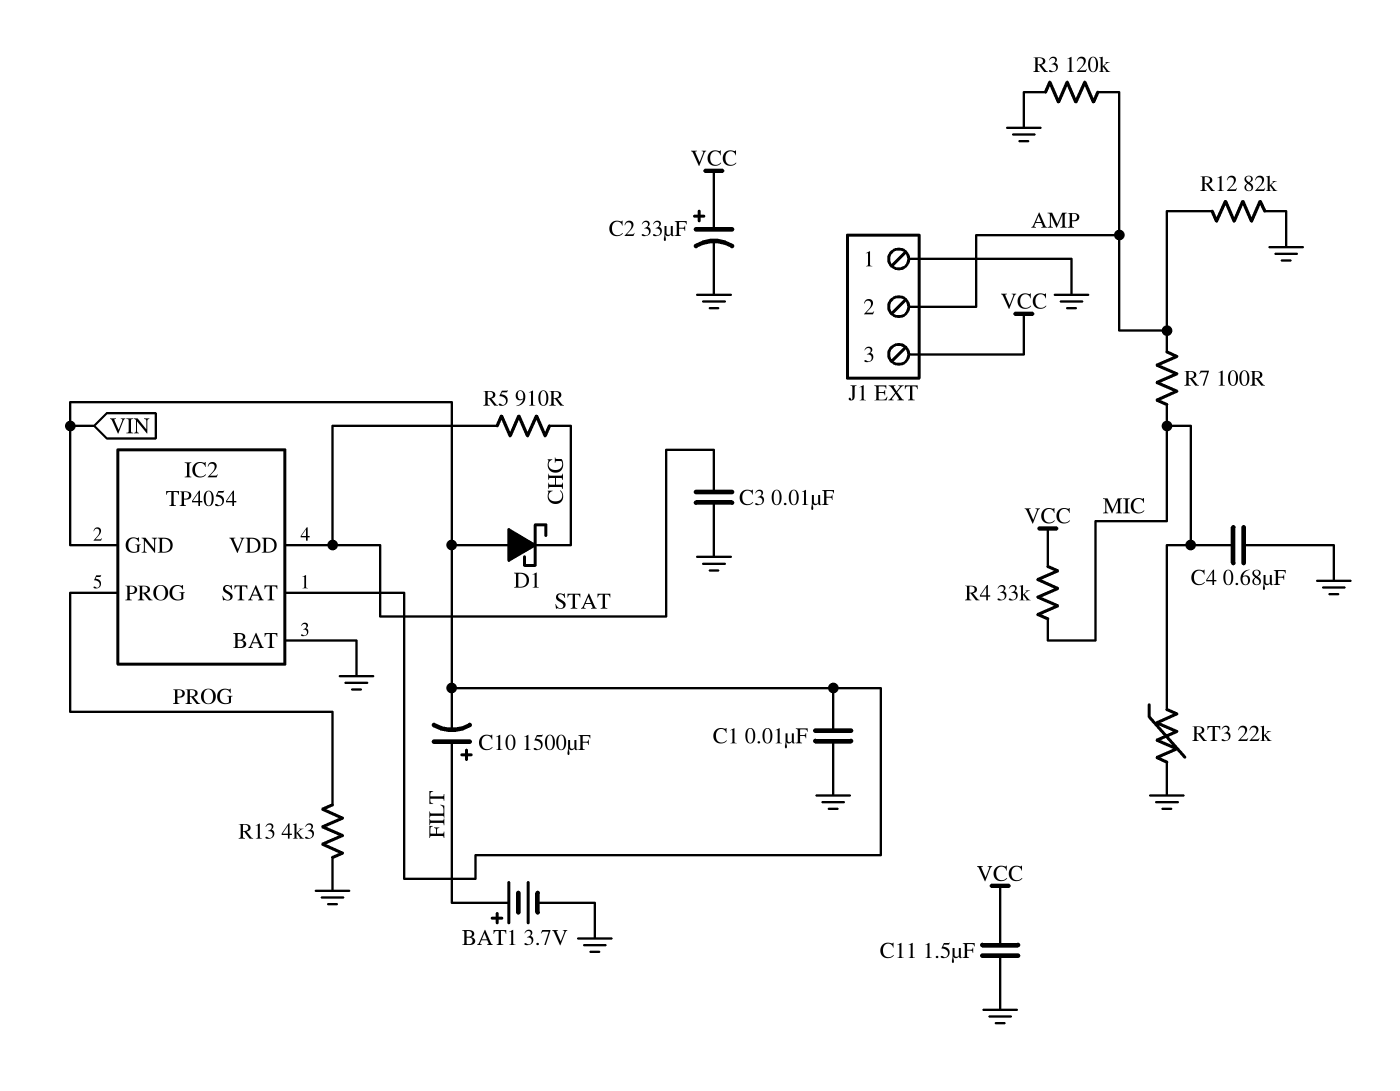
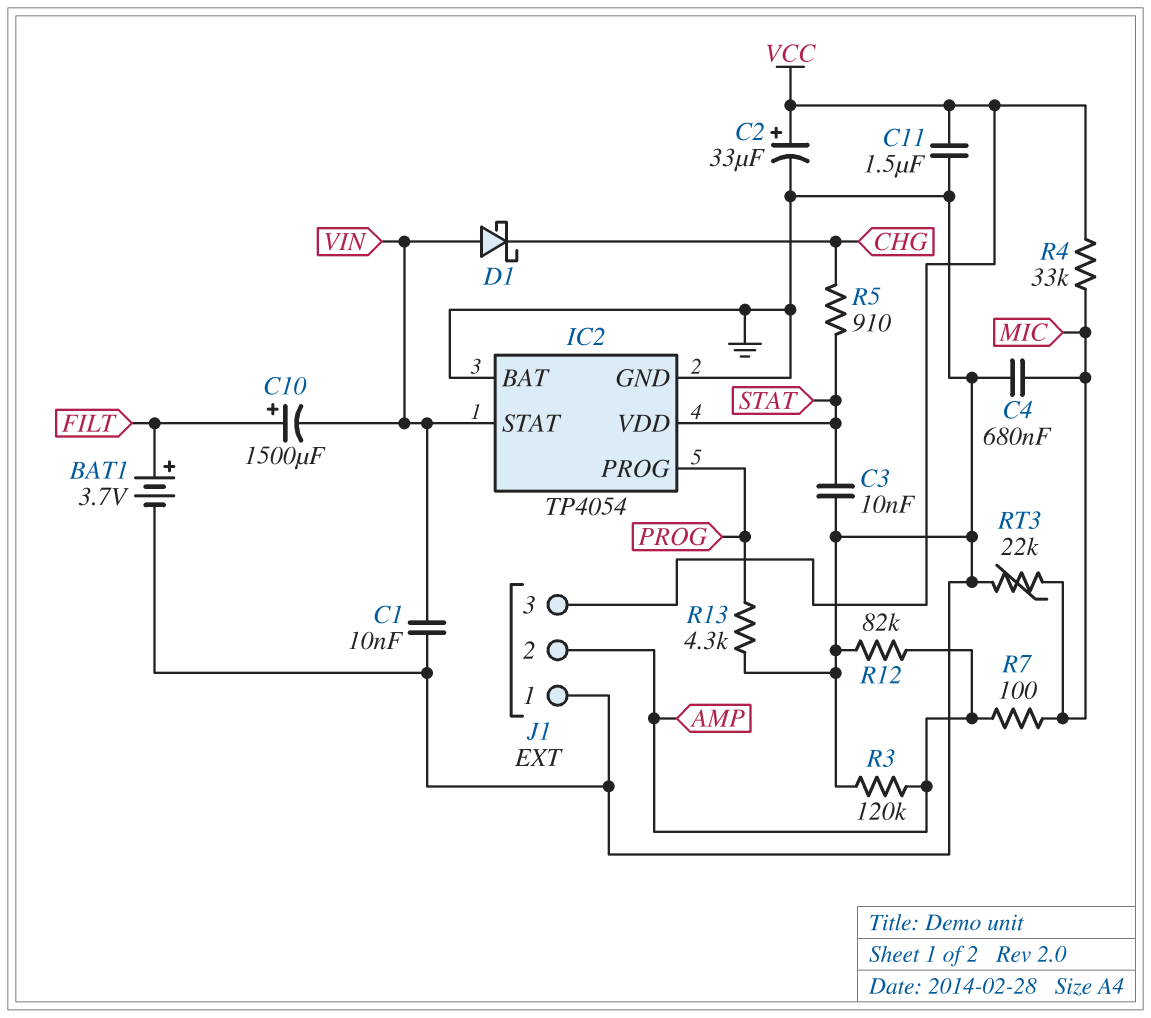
IC2 pin GND: VIN -> GND

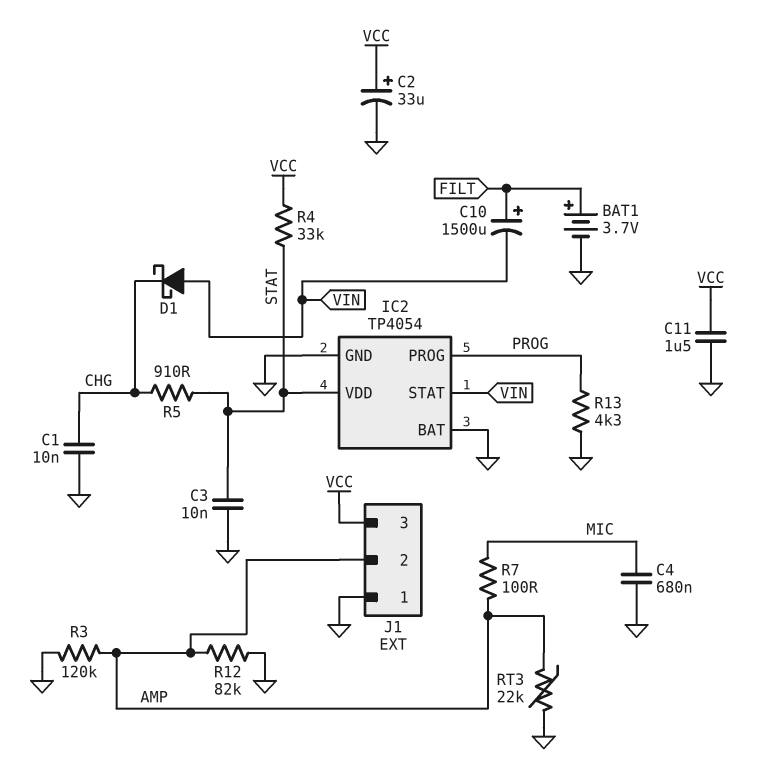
C1: 10nF (GND, VIN) -> 10nF (CHG, GND)
R4: 33k (MIC, VCC) -> 33k (STAT, VCC)
RT3: 22k (GND, MIC) -> 22k (AMP, GND)

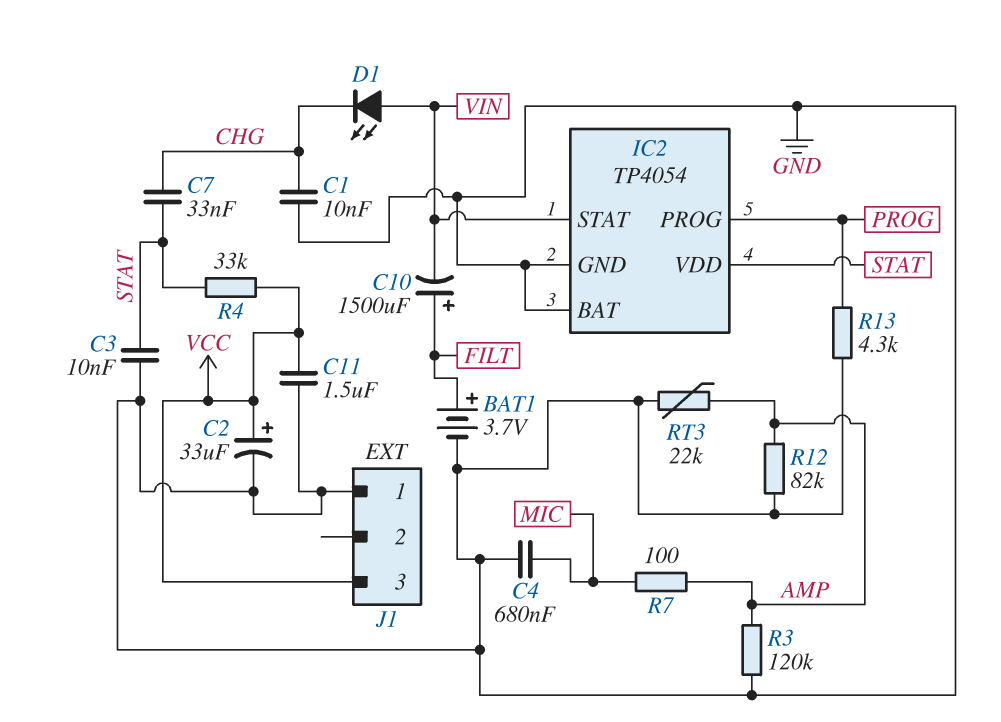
C7: none -> 33nF (CHG, STAT)
D1: schottky (A VIN, K CHG) -> LED (A VIN, K CHG)
J1 pin 2: AMP -> none
R5: 910 (CHG, STAT) -> none

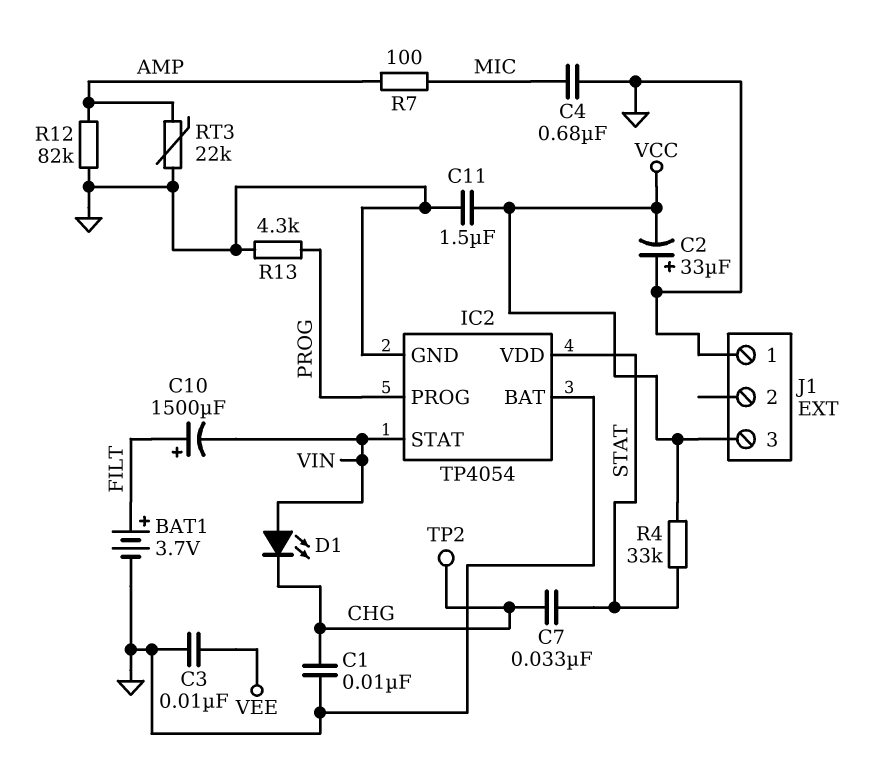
C2: 33uF (plus VCC, minus GND) -> 33uF (plus GND, minus VCC)
C3: 10nF (GND, STAT) -> 10nF (GND, VEE)
R3: 120k (AMP, GND) -> none
TP2: none -> test point (CHG)

